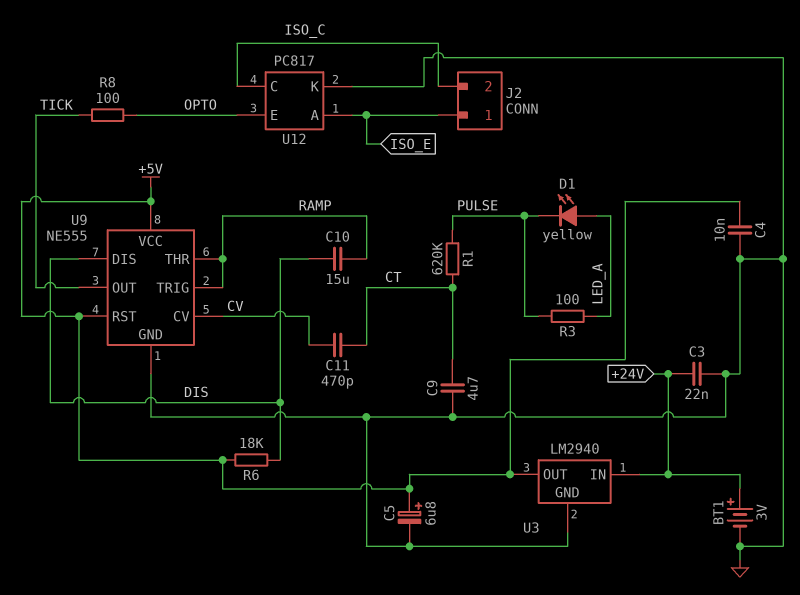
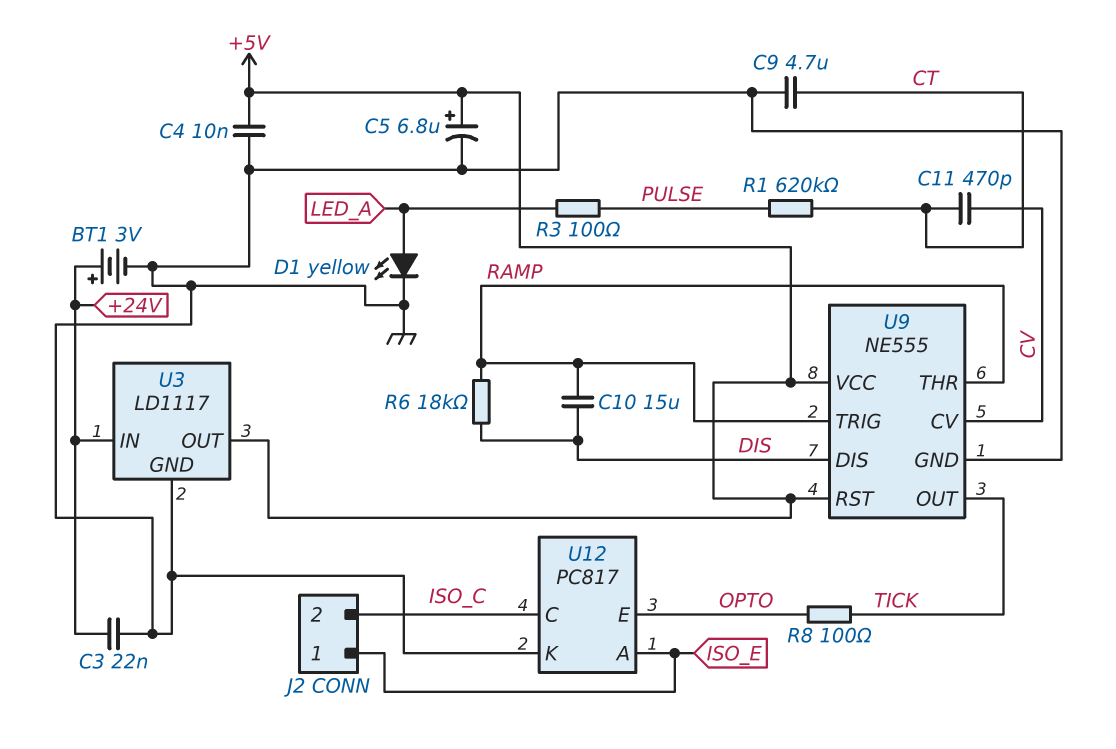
D1: LED yellow (A LED_A, K PULSE) -> LED yellow (A LED_A, K GND)
R6: 18k (+5V, DIS) -> 18k (DIS, RAMP)
U3: LM2940 -> LD1117

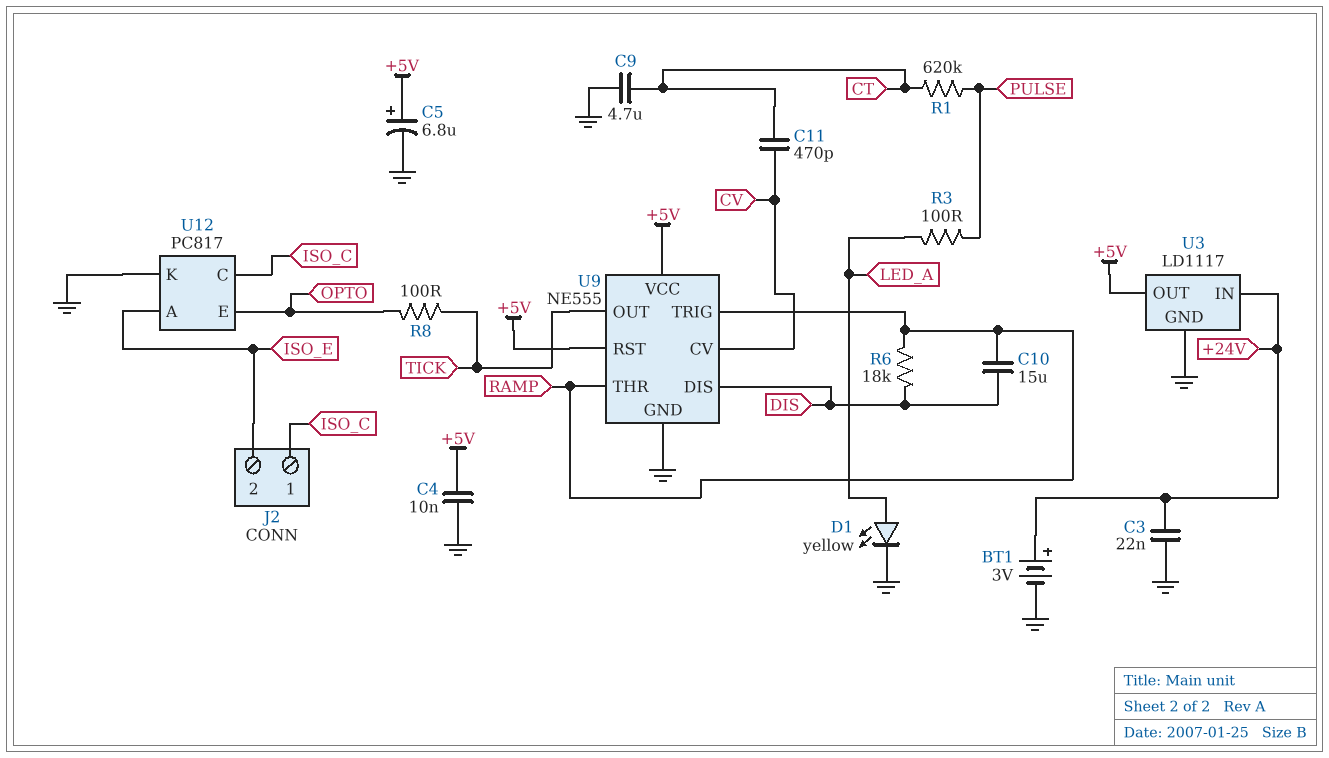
J2 pin 1: ISO_E -> ISO_C
J2 pin 2: ISO_C -> ISO_E

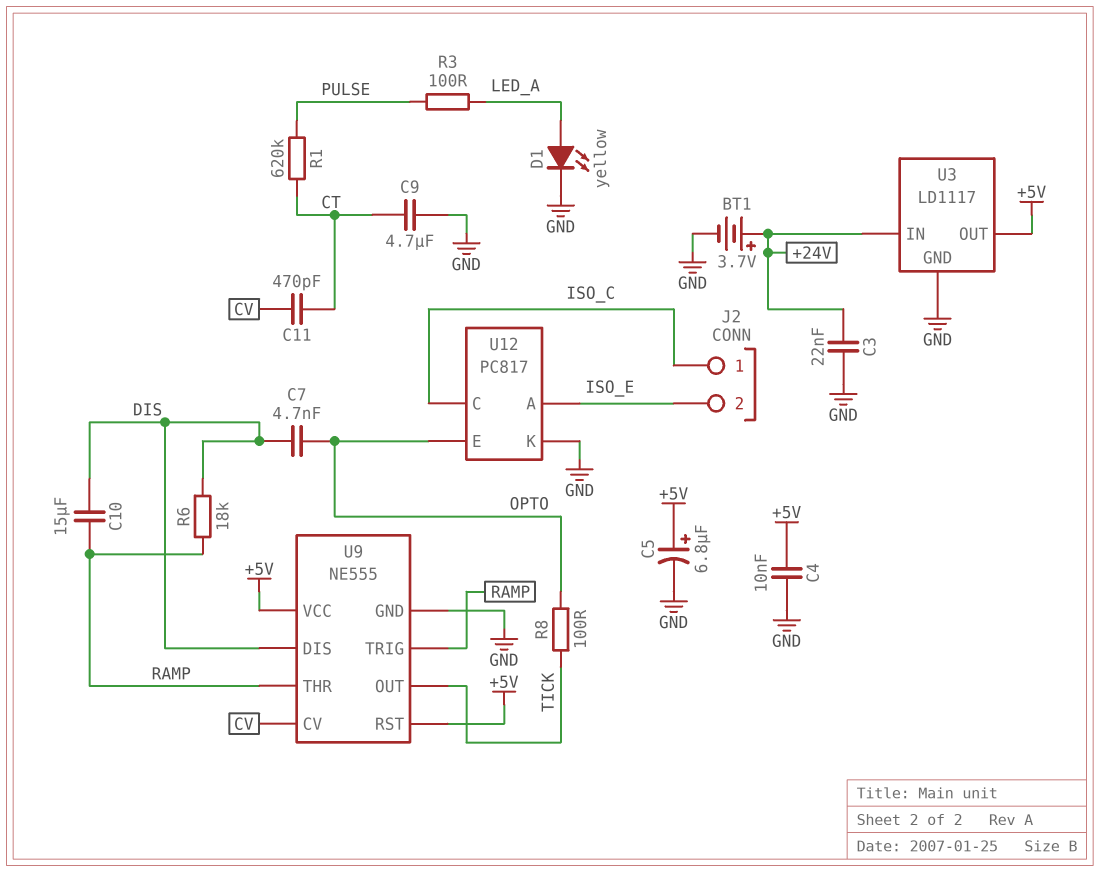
BT1: 3V (plus +24V, minus GND) -> 3.7V (plus +24V, minus GND)
C7: none -> 4.7nF (DIS, OPTO)

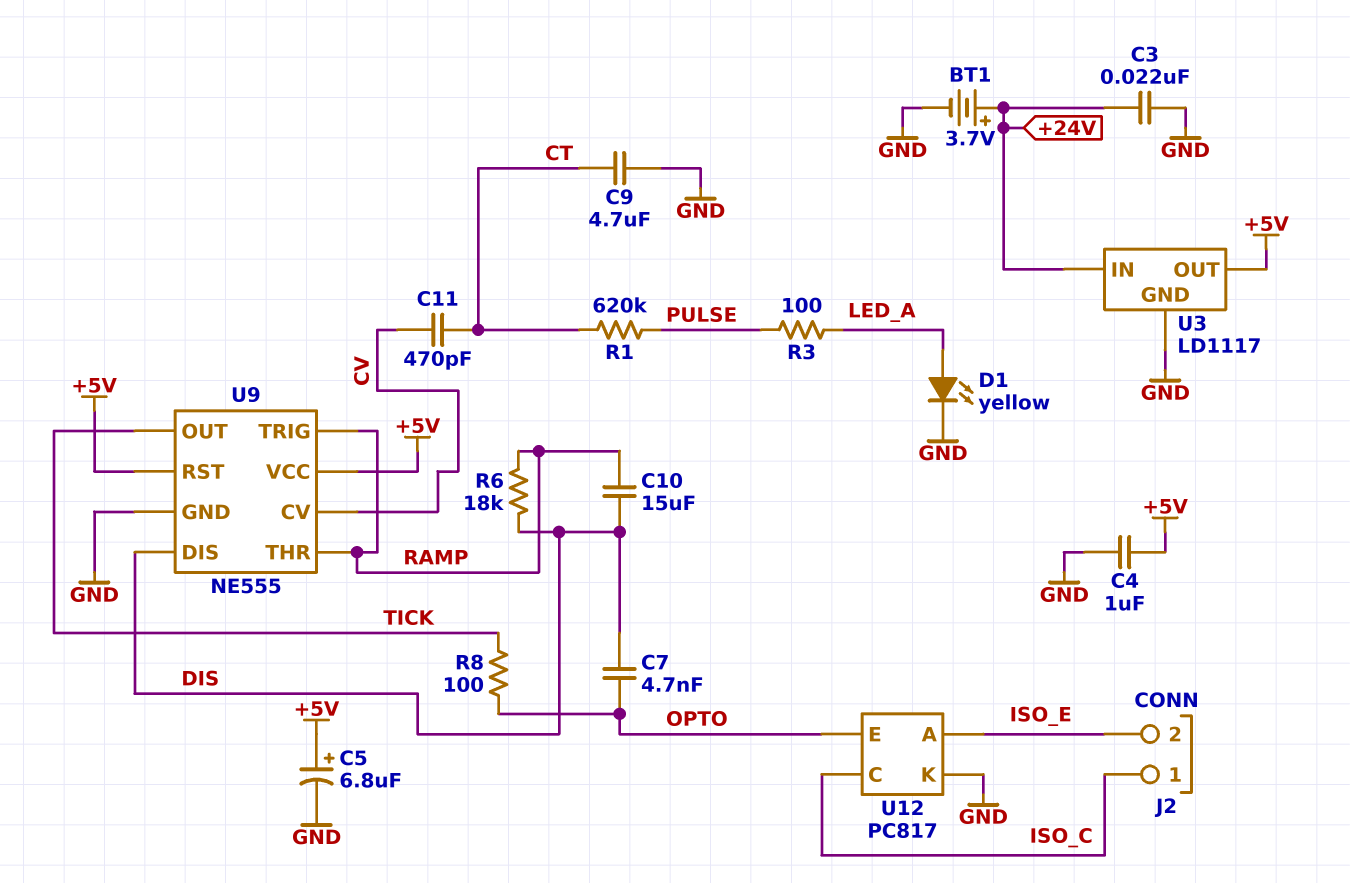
C4: 10nF (+5V, GND) -> 1uF (+5V, GND)

